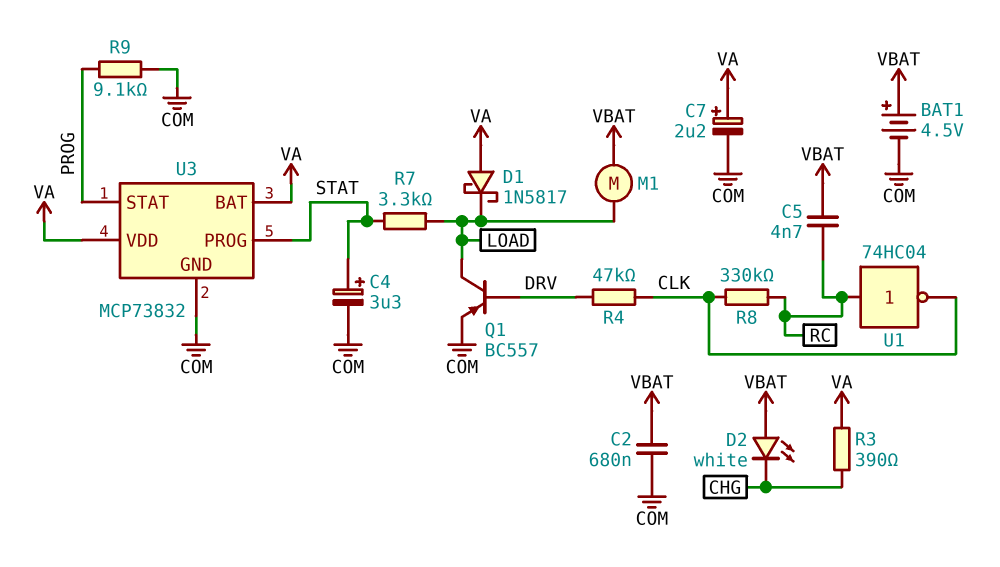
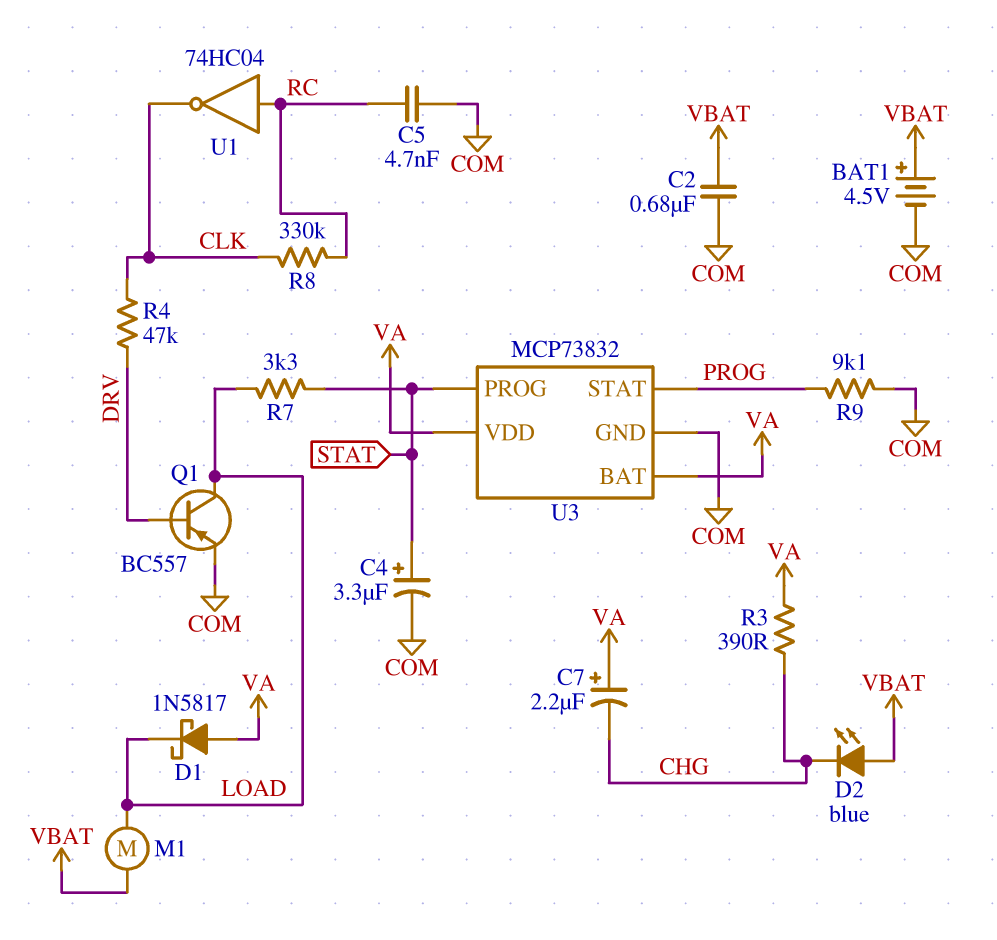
C5: 4.7nF (RC, VBAT) -> 4.7nF (COM, RC)
C7: 2.2uF (plus VA, minus COM) -> 2.2uF (plus VA, minus CHG)
D2: LED white (A VBAT, K CHG) -> LED blue (A VBAT, K CHG)

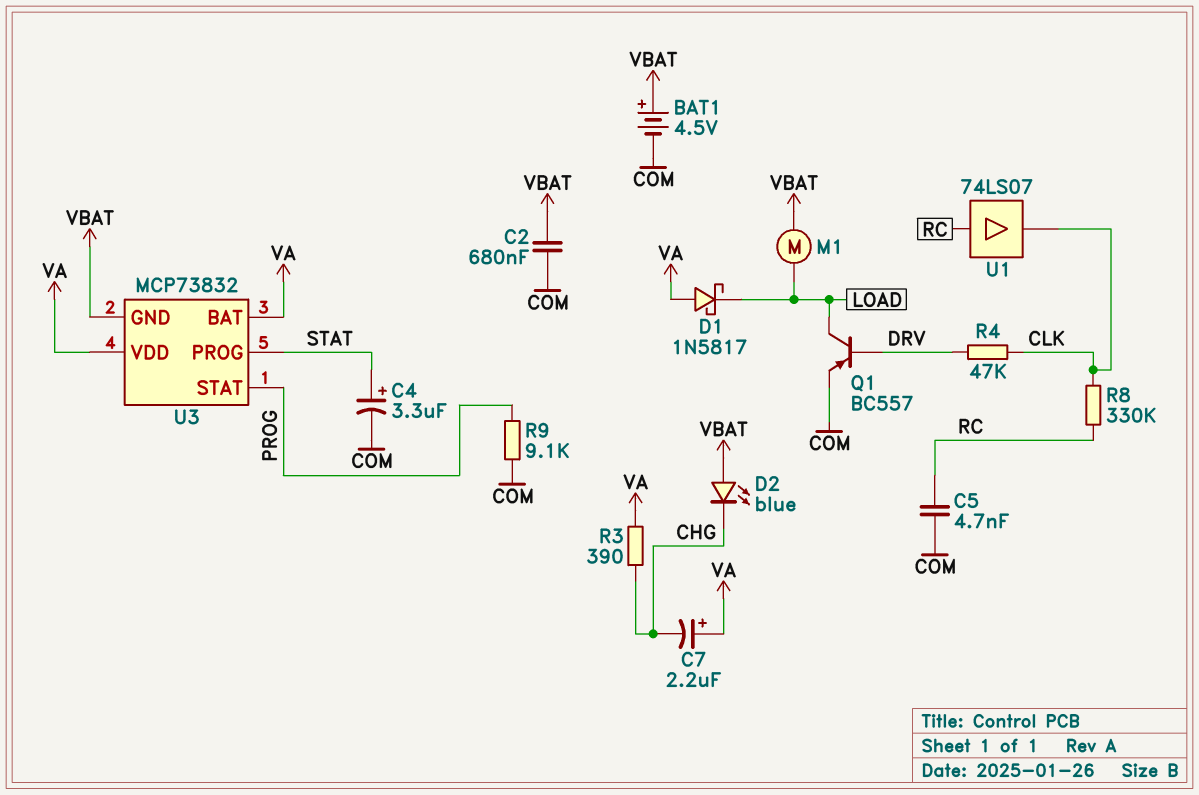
R7: 3.3k (LOAD, STAT) -> none
U1: NOT 74HC04 (in RC, out CLK) -> buffer 74LS07 (in RC, out CLK)
U3 pin GND: COM -> VBAT

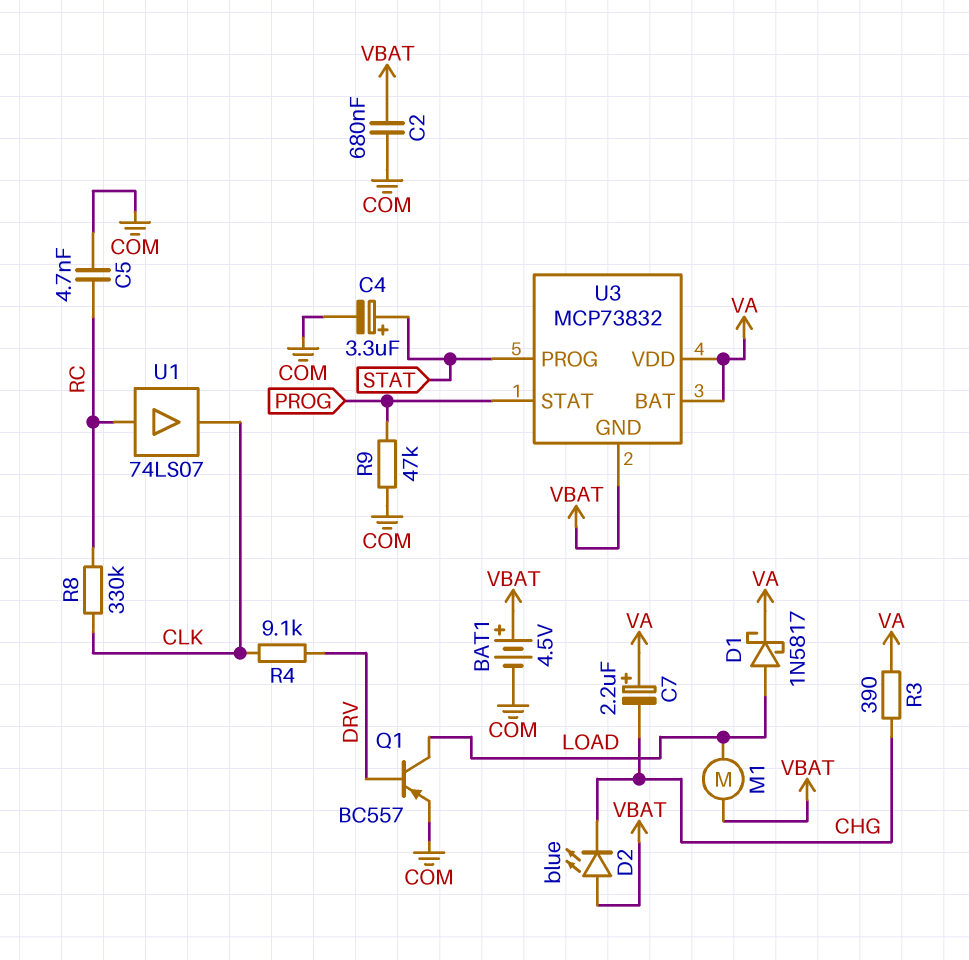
D1: schottky 1N5817 (A VA, K LOAD) -> schottky 1N5817 (A LOAD, K VA)
R4: 47k (CLK, DRV) -> 9.1k (CLK, DRV)
R9: 9.1k (COM, PROG) -> 47k (COM, PROG)

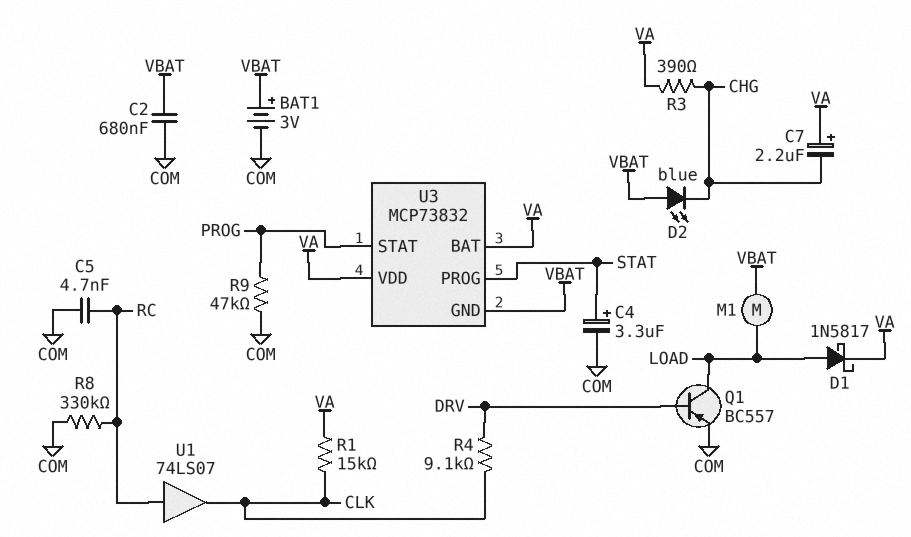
BAT1: 4.5V (plus VBAT, minus COM) -> 3V (plus VBAT, minus COM)
R1: none -> 15k (CLK, VA)
R8: 330k (CLK, RC) -> 330k (COM, RC)

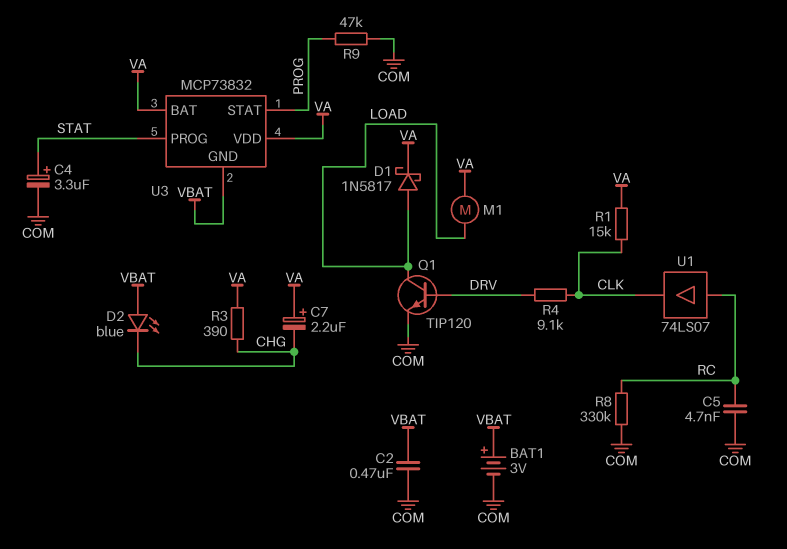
C2: 680nF (COM, VBAT) -> 470nF (COM, VBAT)
M1: motor (LOAD, VBAT) -> motor (LOAD, VA)
Q1: PNP BC557 (B DRV, C LOAD, E COM) -> NPN TIP120 (B DRV, C LOAD, E COM)

